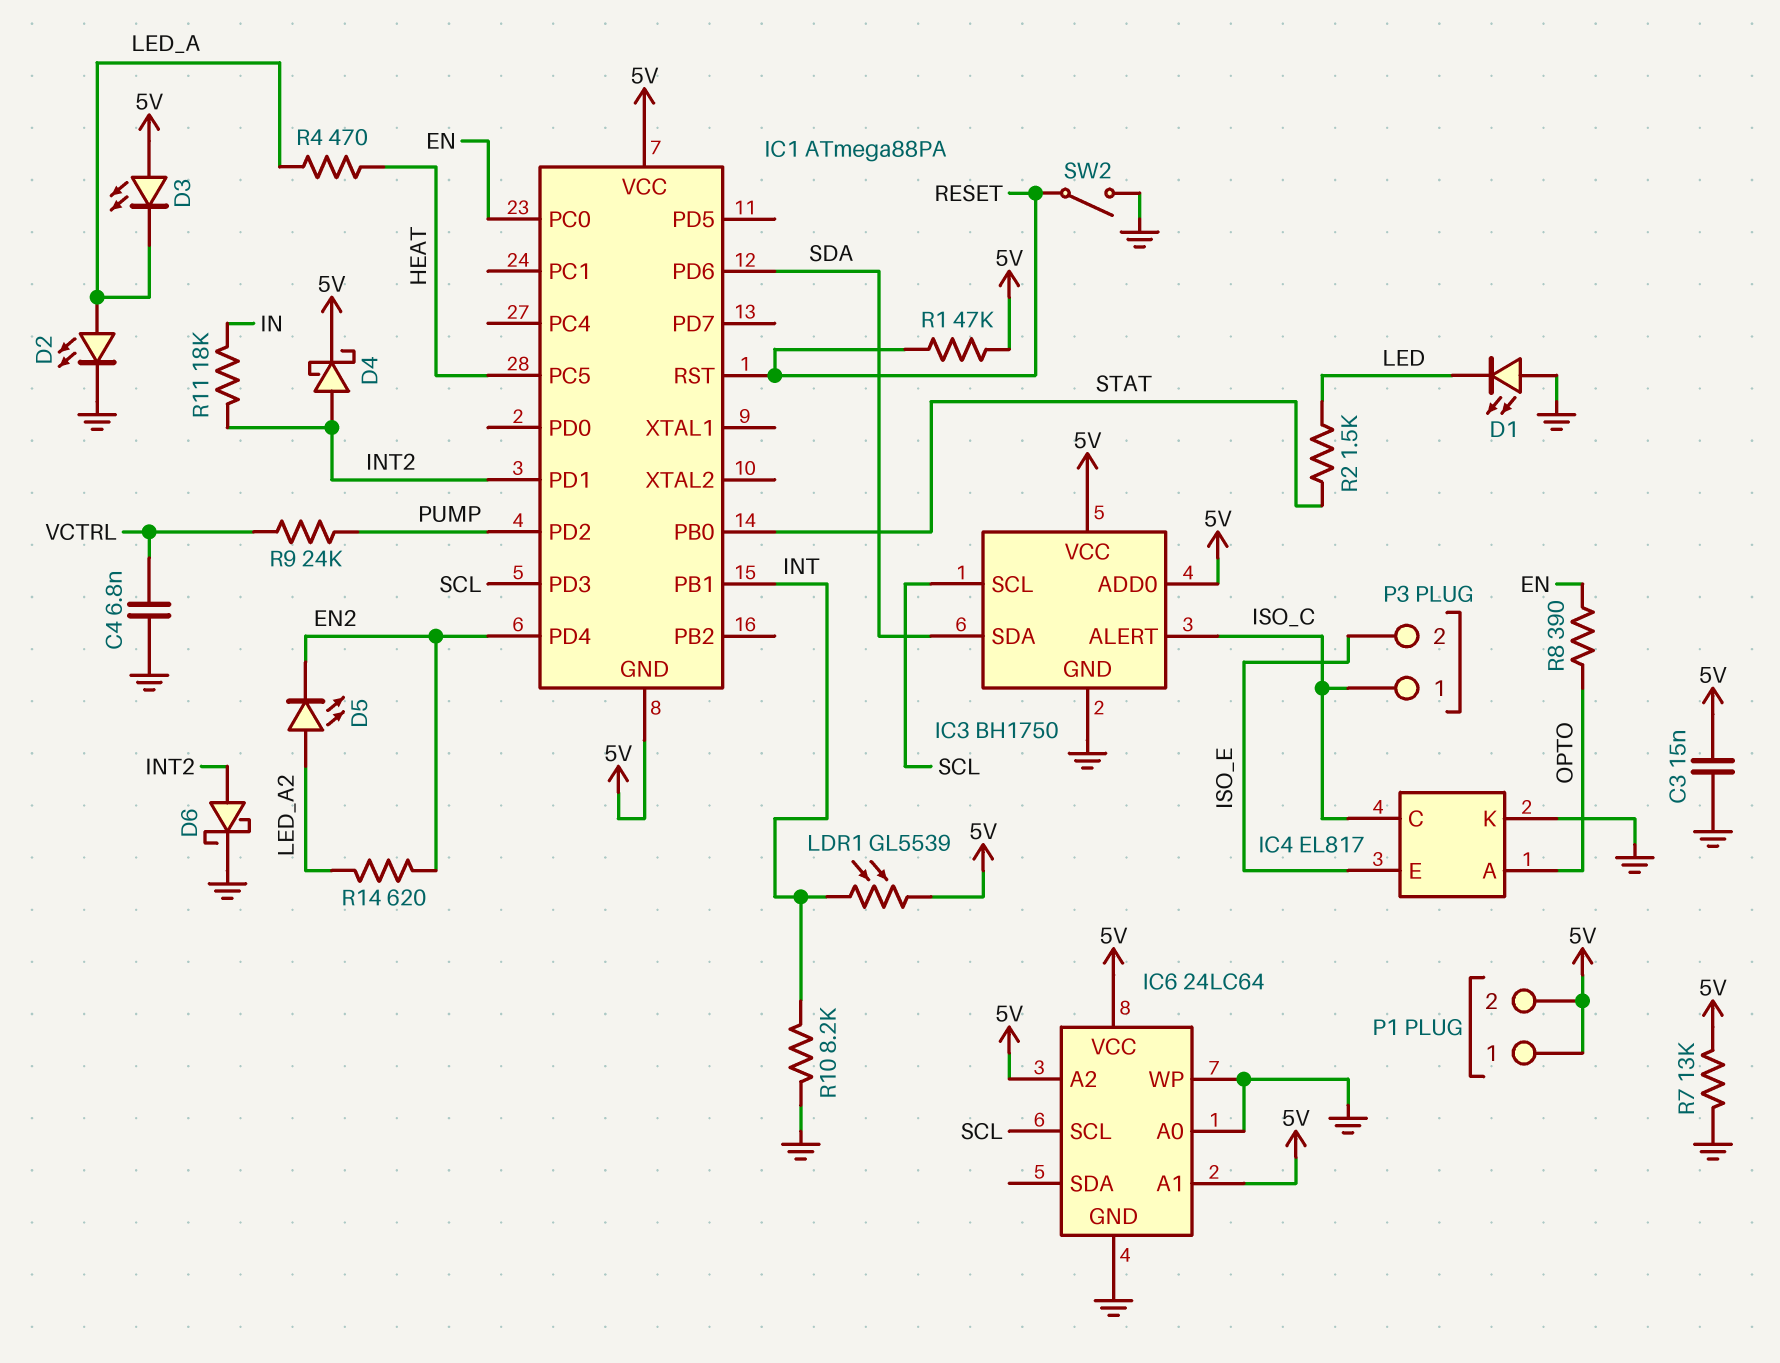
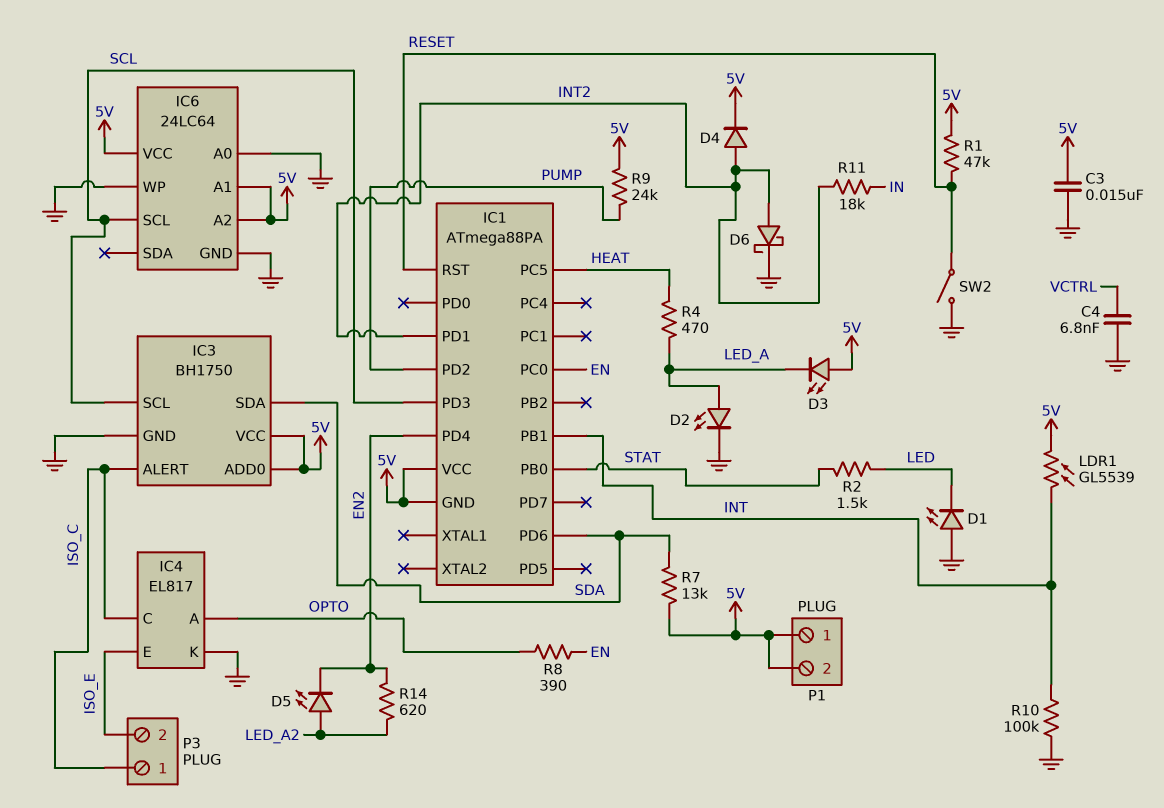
D4: schottky (A INT2, K 5V) -> diode (A INT2, K 5V)
R7: 13k (5V, GND) -> 13k (5V, SDA)
R9: 24k (PUMP, VCTRL) -> 24k (5V, PUMP)
R10: 8.2k (GND, INT) -> 100k (GND, INT)

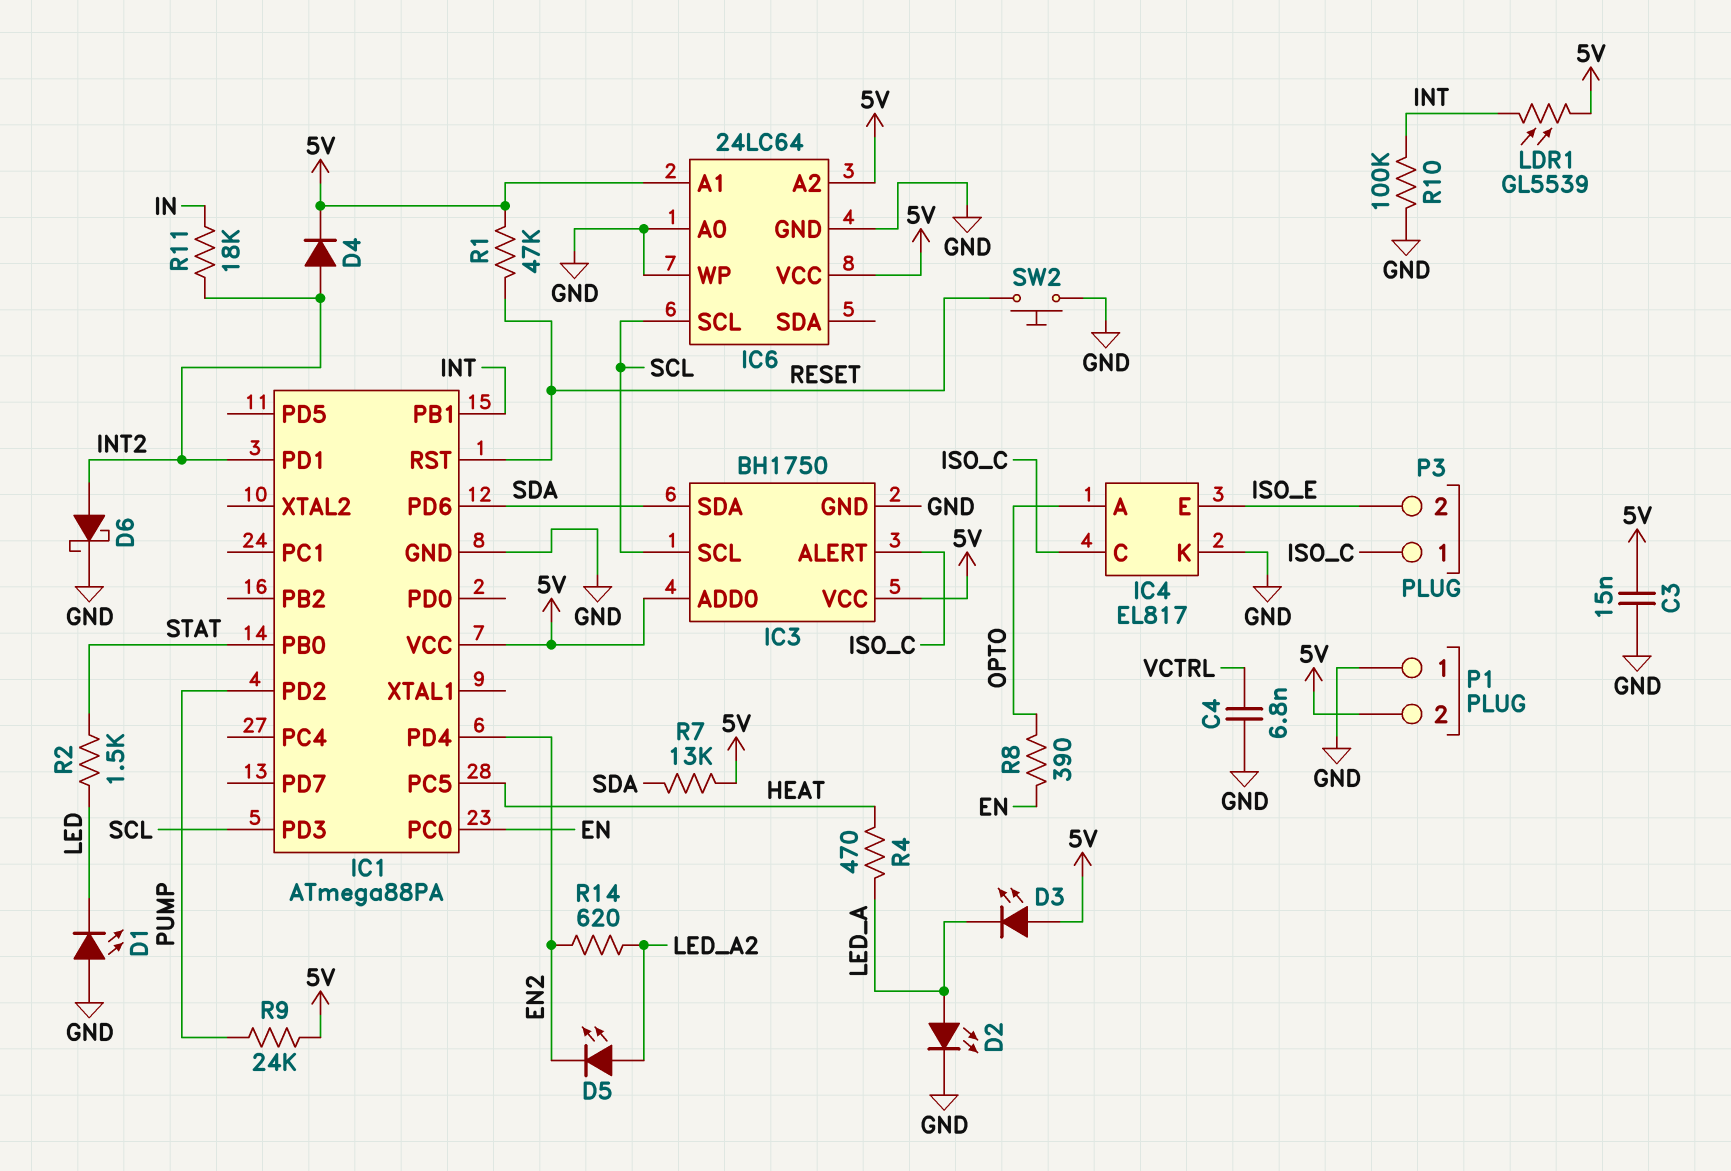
IC1 pin GND: 5V -> GND
P1 pin 1: 5V -> GND
SW2: switch (GND, RESET) -> button (GND, RESET)

